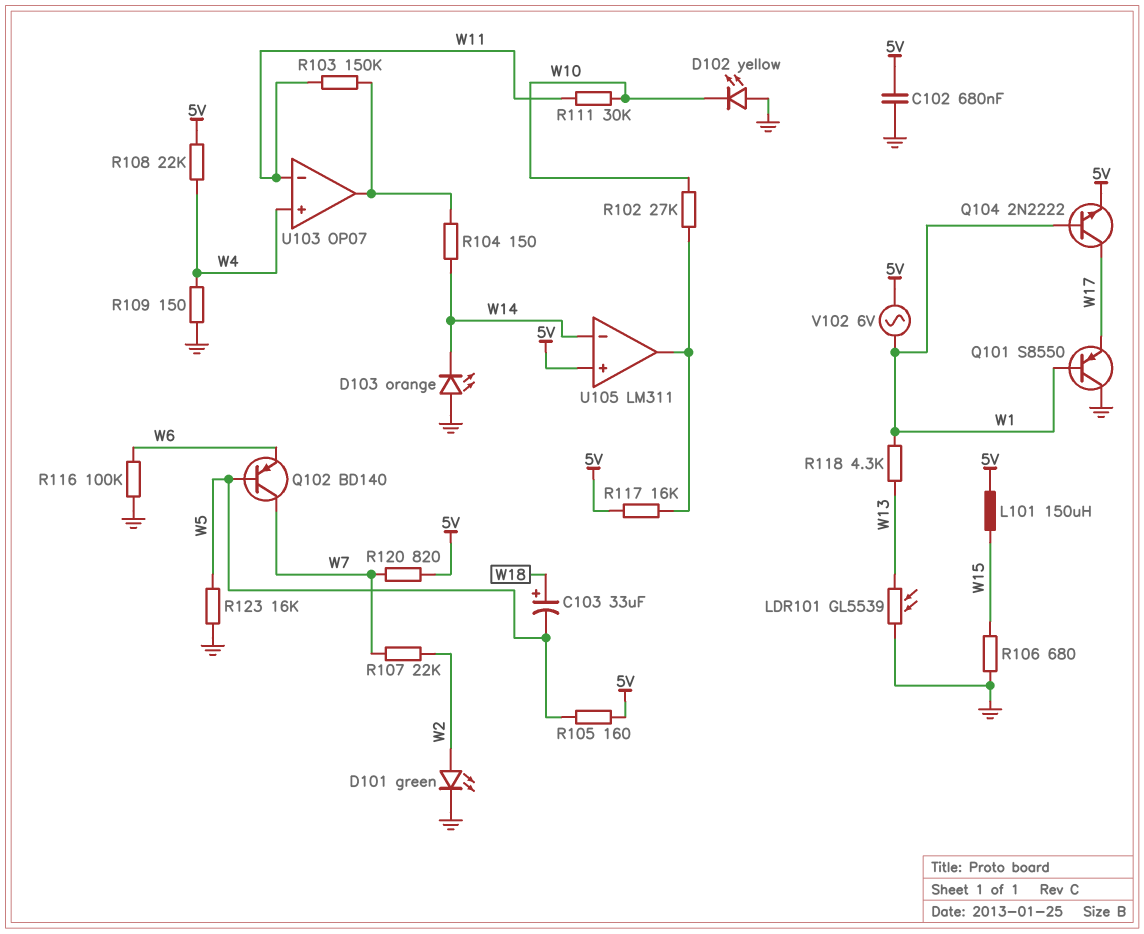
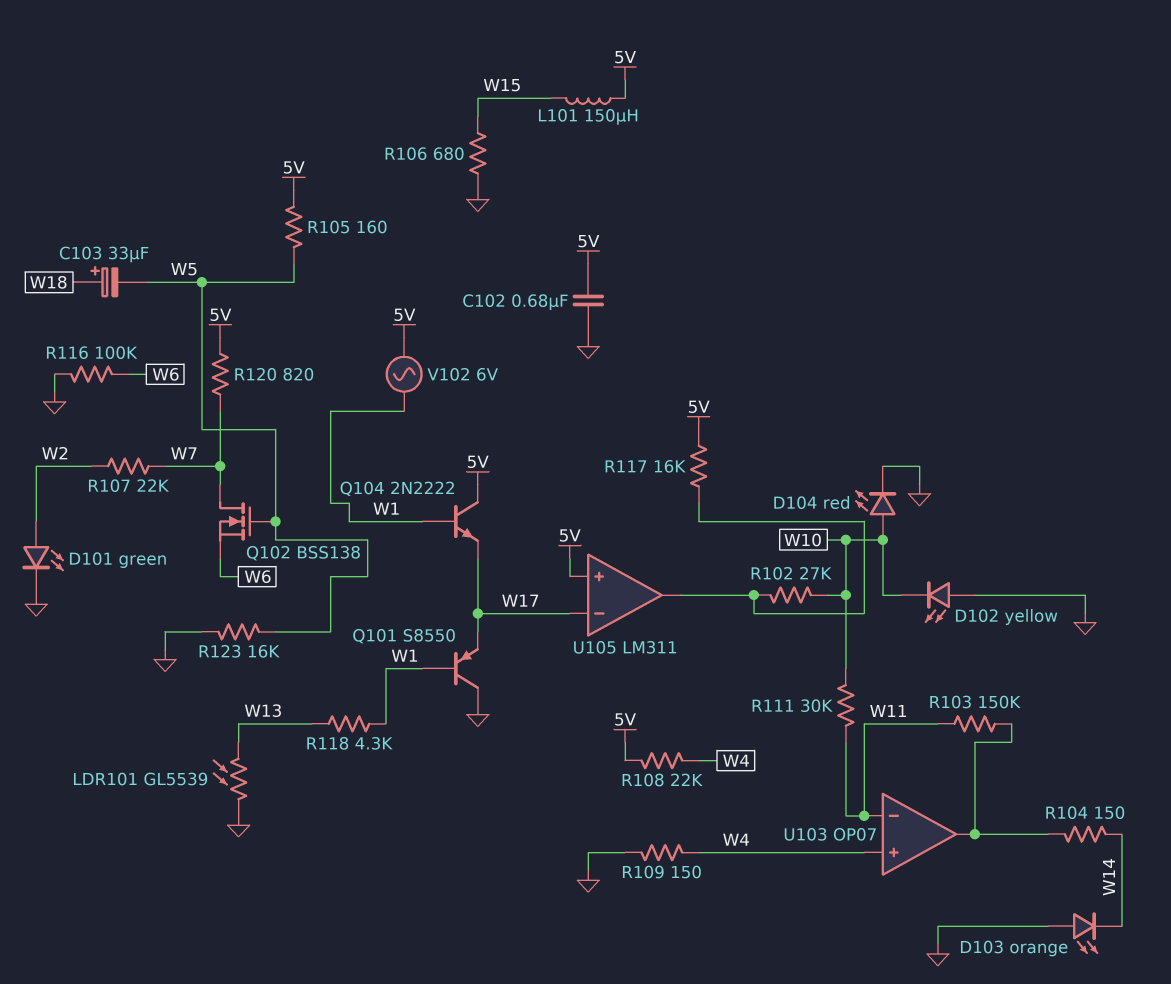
D104: none -> LED red (A W10, K GND)
Q102: PNP BD140 (B W5, C W7, E W6) -> NMOS BSS138 (G W5, D W7, S W6)
Q104: NPN 2N2222 (B W1, C W17, E 5V) -> NPN 2N2222 (B W1, C 5V, E W17)
U105 pin in-: W14 -> W17

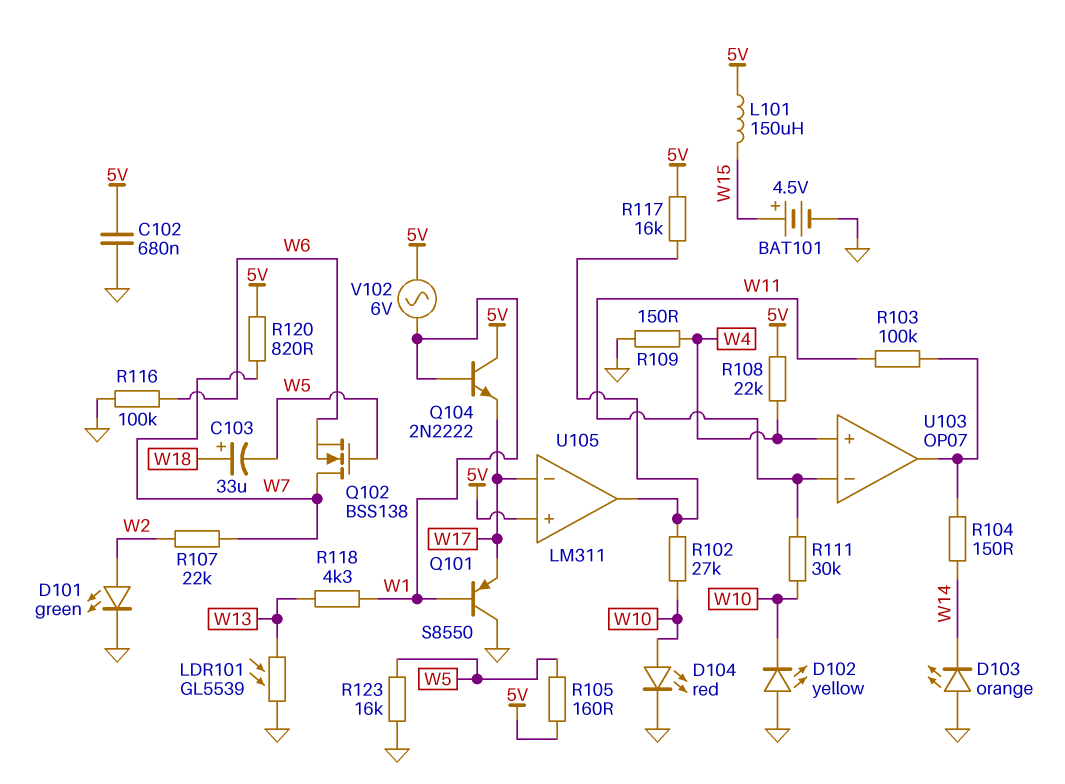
BAT101: none -> 4.5V (plus W15, minus GND)
R103: 150k (U103/out, W11) -> 100k (U103/out, W11)
R106: 680 (GND, W15) -> none

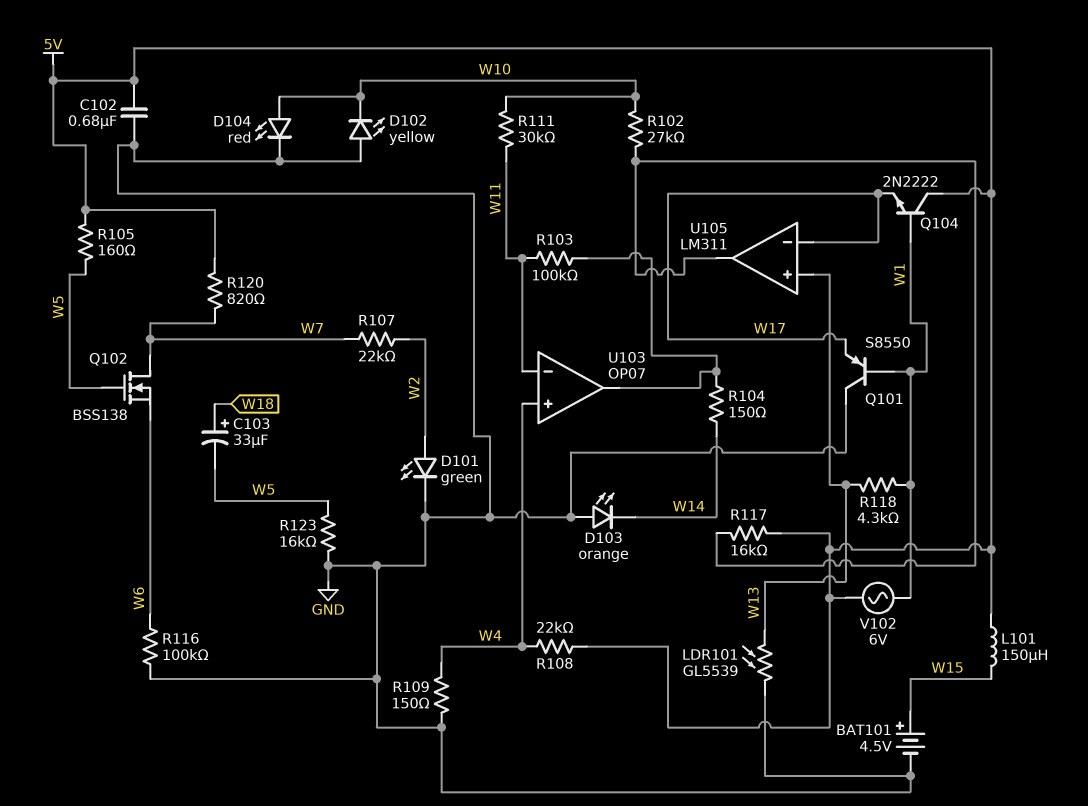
U105 pin in+: 5V -> W13

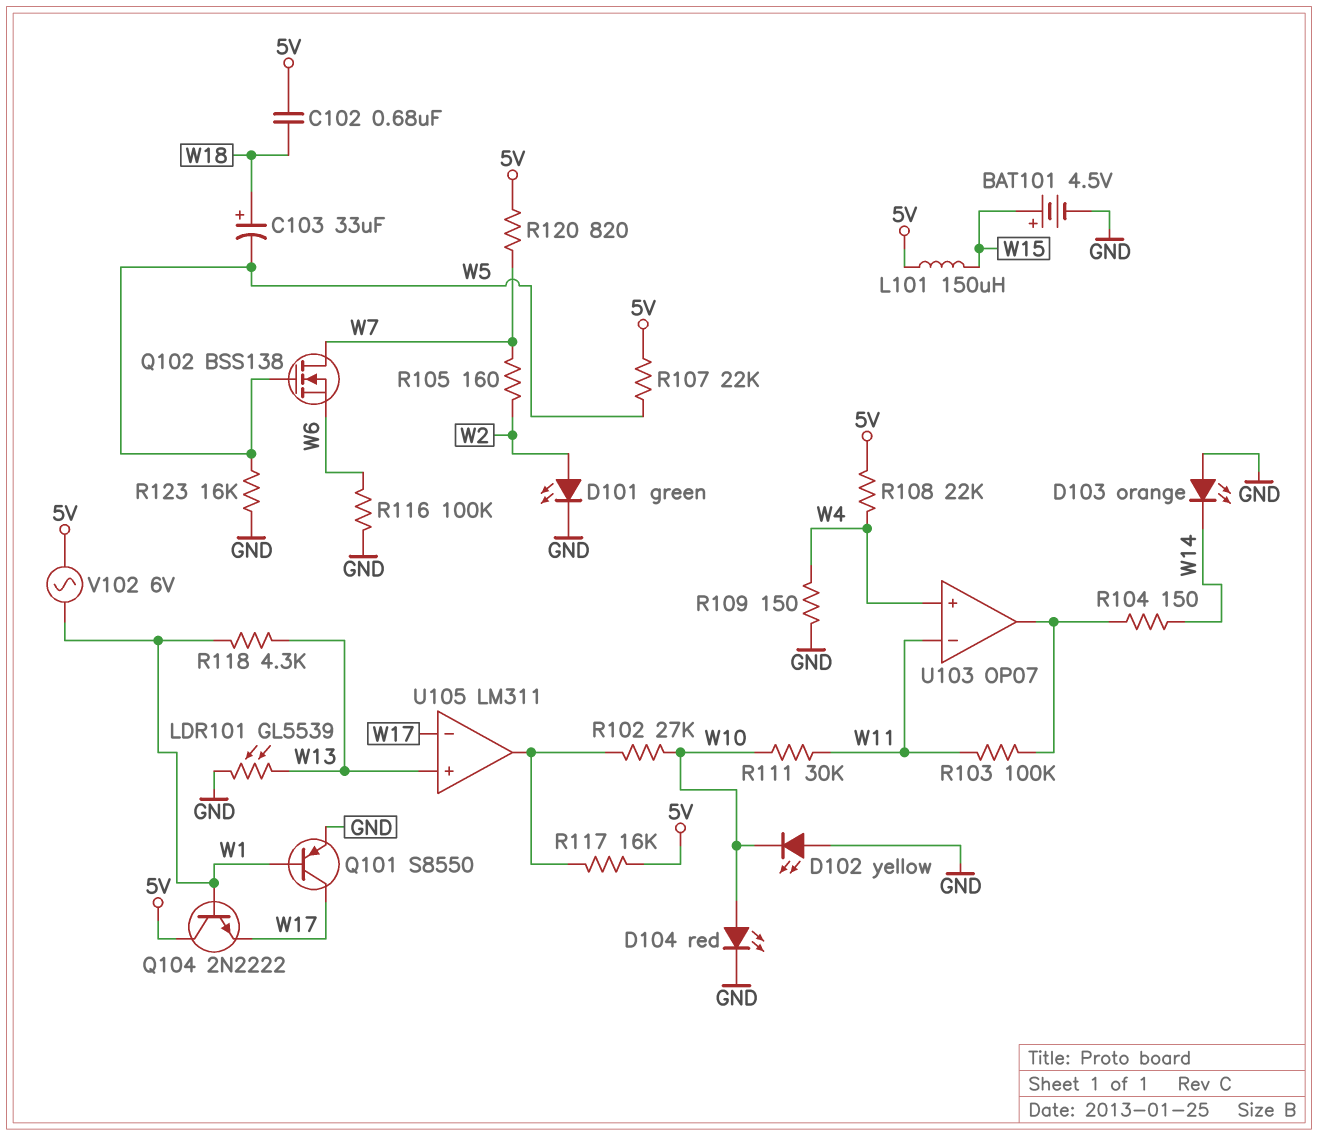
C102: 680nF (5V, GND) -> 680nF (5V, W18)
Q101: PNP S8550 (B W1, C GND, E W17) -> PNP S8550 (B W1, C W17, E GND)
R105: 160 (5V, W5) -> 160 (W2, W7)
R107: 22k (W2, W7) -> 22k (5V, W5)

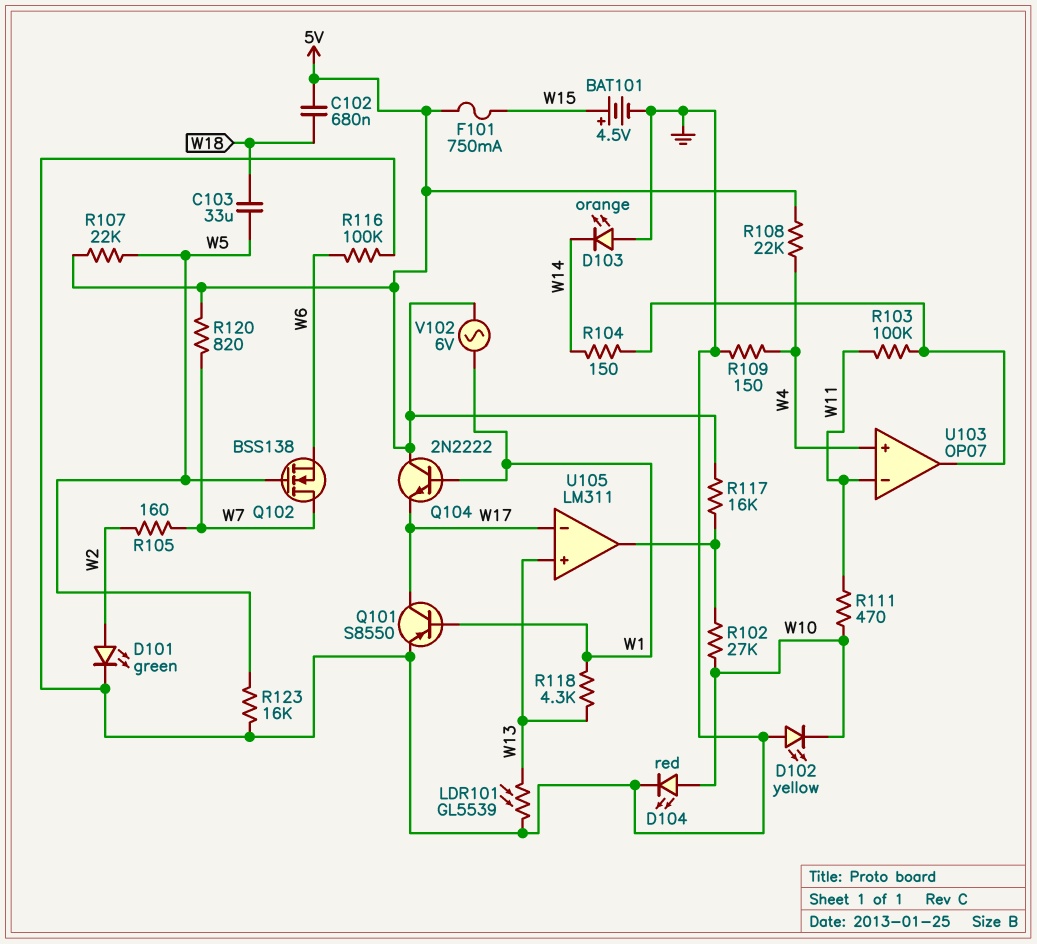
C103: 33uF (plus W18, minus W5) -> 33uF (W5, W18)
F101: none -> 750mA (5V, W15)
L101: 150uH (5V, W15) -> none
R111: 30k (W10, W11) -> 470 (W10, W11)

